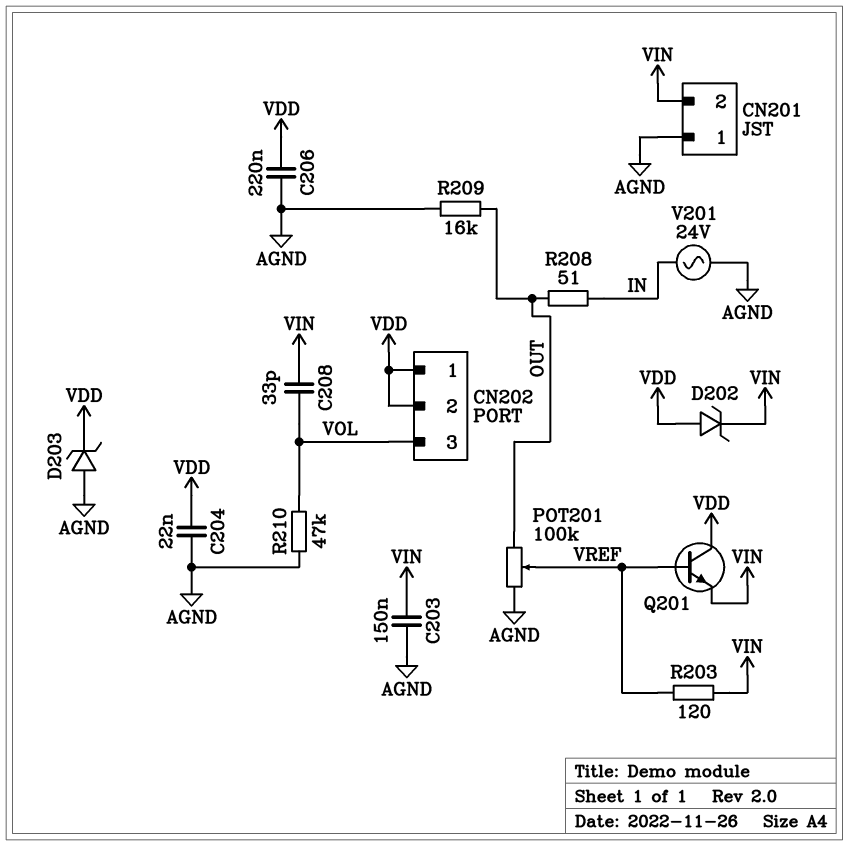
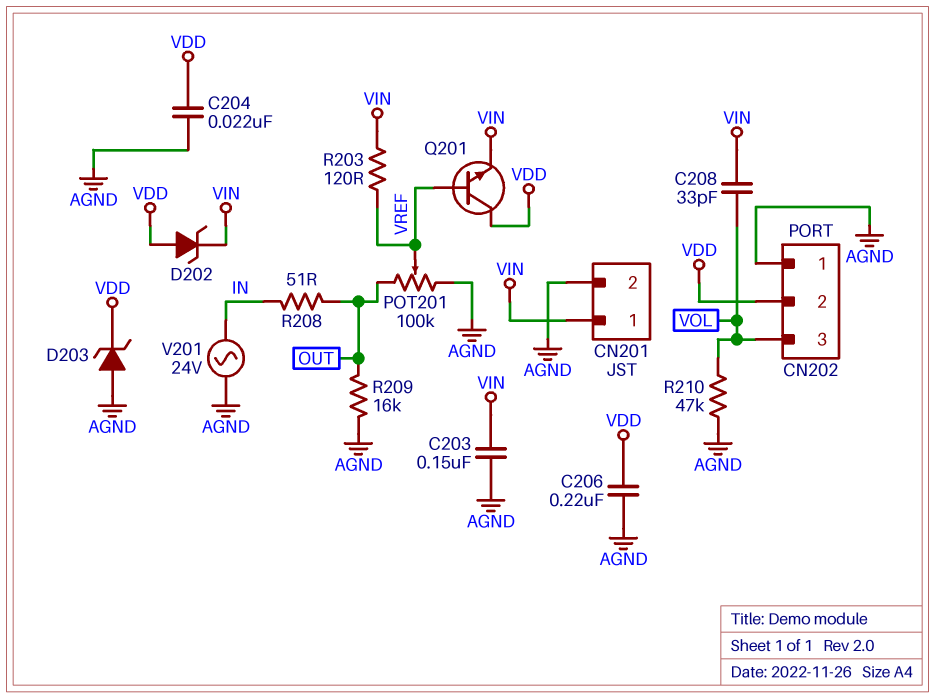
CN201 pin 1: AGND -> VIN
CN201 pin 2: VIN -> AGND
CN202 pin 1: VDD -> AGND

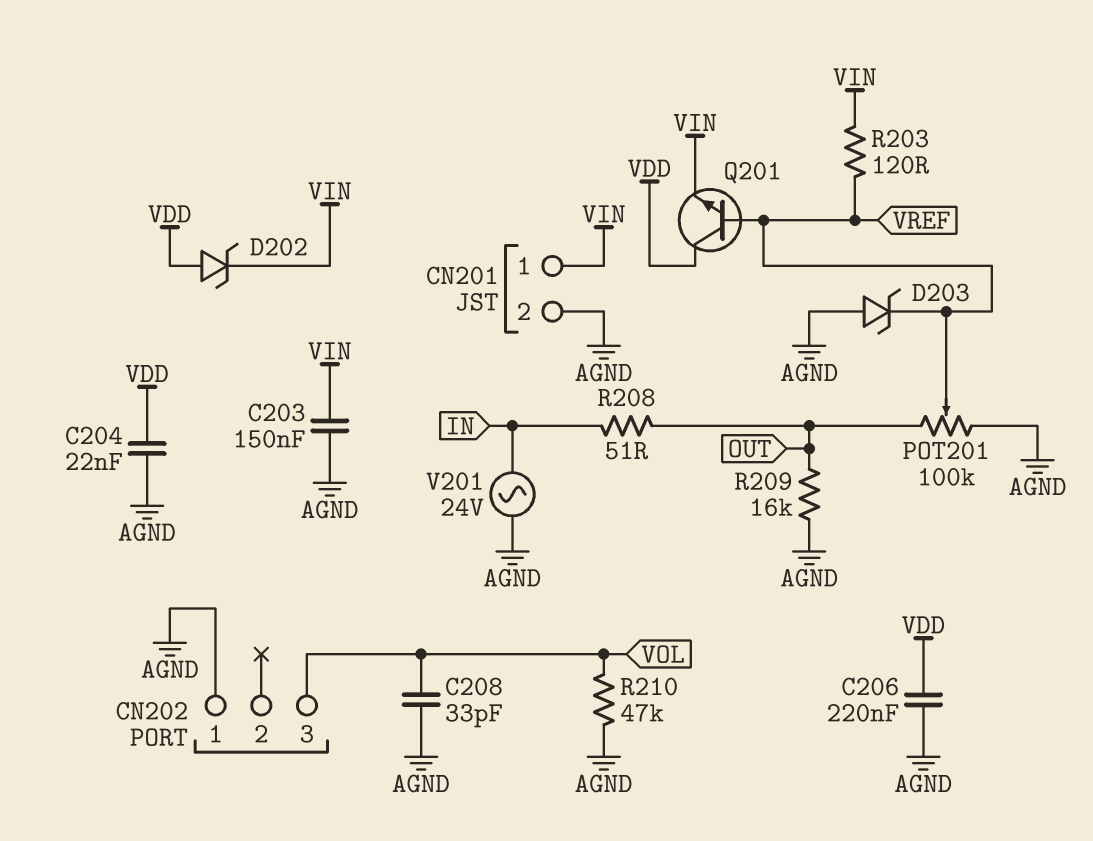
C208: 33pF (VIN, VOL) -> 33pF (AGND, VOL)
CN202 pin 2: VDD -> none
D203: zener (A AGND, K VDD) -> zener (A AGND, K VREF)

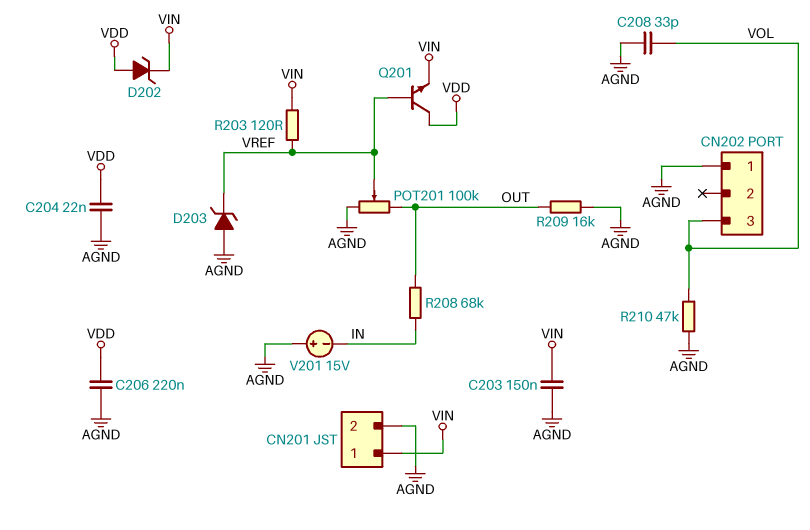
R208: 51 (IN, OUT) -> 68k (IN, OUT)
V201: AC 24V (AGND, IN) -> 15V (plus AGND, minus IN)

